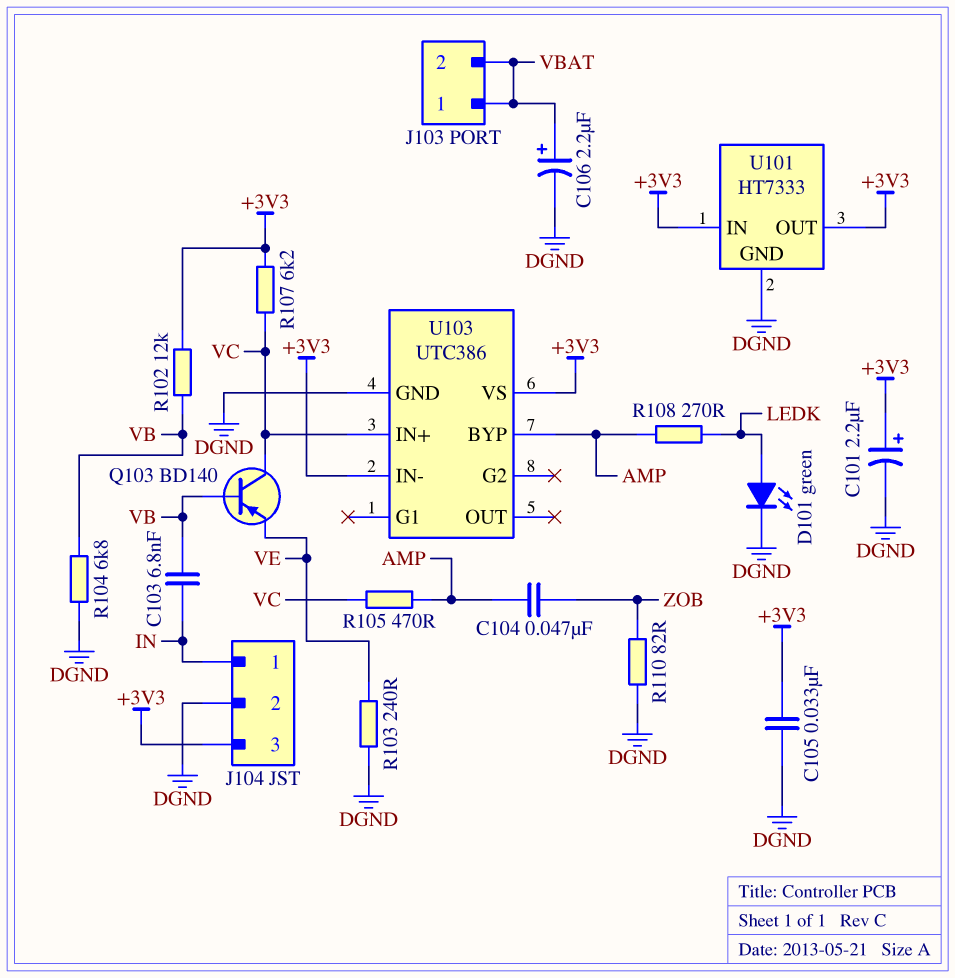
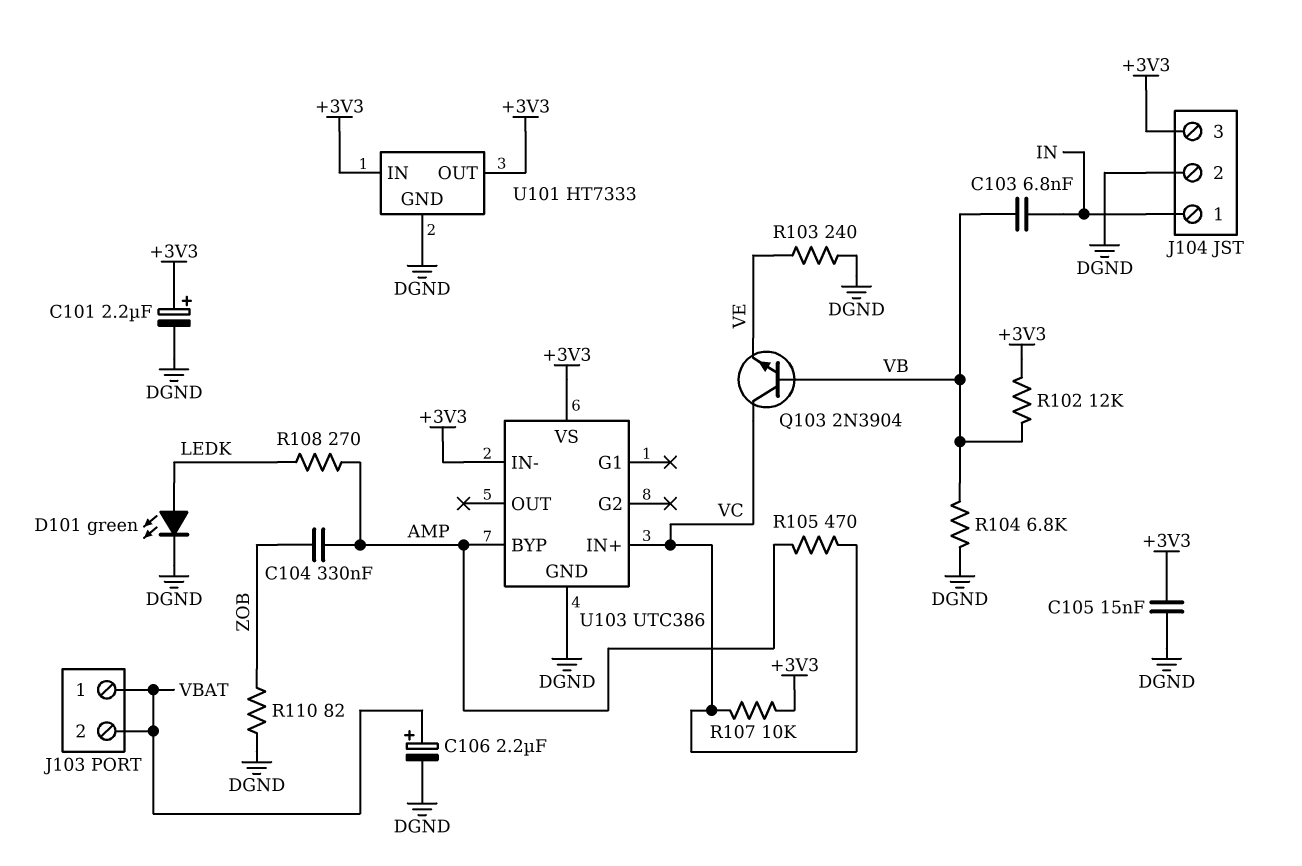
C104: 47nF (AMP, ZOB) -> 330nF (AMP, ZOB)
C105: 33nF (+3V3, DGND) -> 15nF (+3V3, DGND)
Q103: PNP BD140 (B VB, C VC, E VE) -> NPN 2N3904 (B VB, C VC, E VE)
R107: 6.2k (+3V3, VC) -> 10k (+3V3, VC)

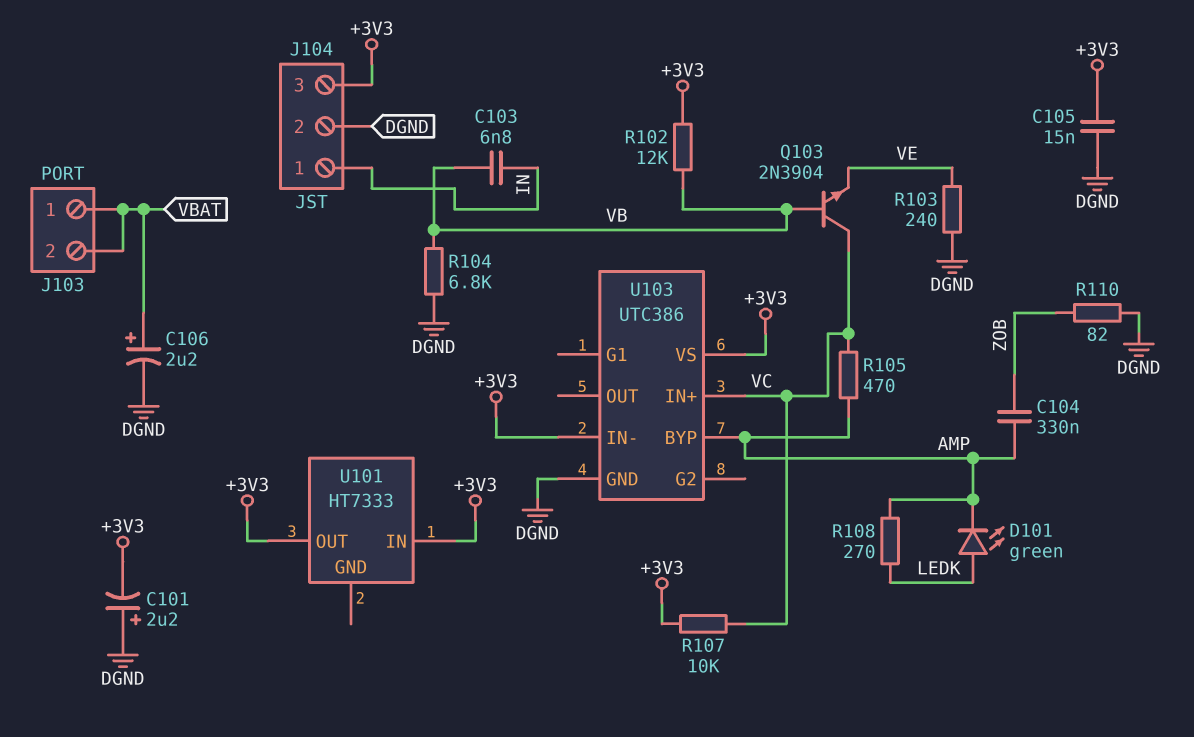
C101: 2.2uF (plus +3V3, minus DGND) -> 2.2uF (plus DGND, minus +3V3)
D101: LED green (A LEDK, K DGND) -> LED green (A LEDK, K AMP)
U101 pin GND: DGND -> none

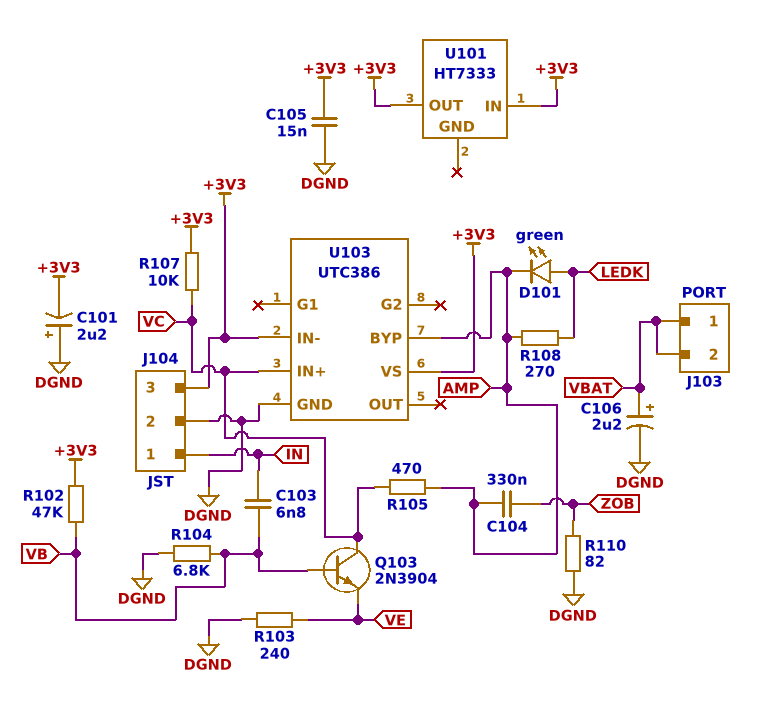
R102: 12k (+3V3, VB) -> 47k (+3V3, VB)

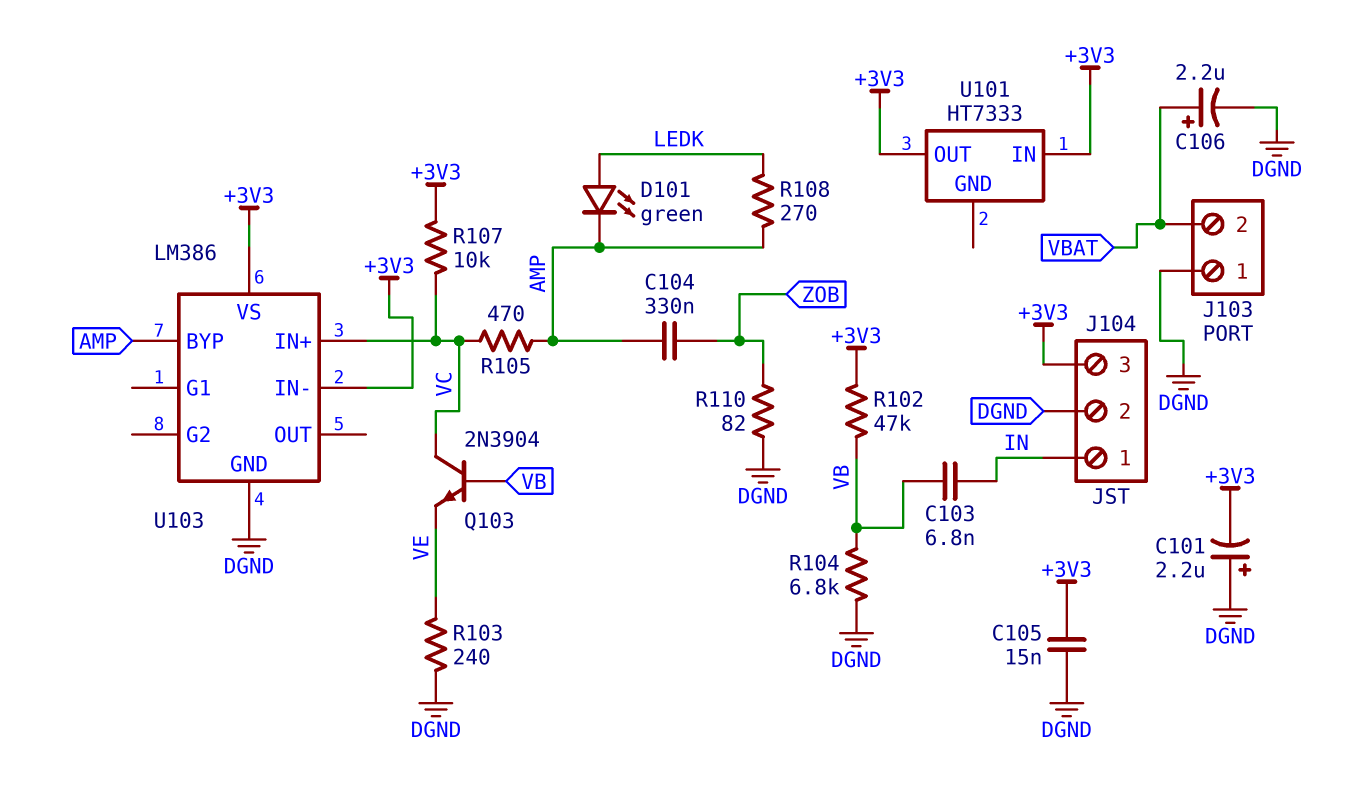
J103 pin 1: VBAT -> DGND
U103: UTC386 -> LM386

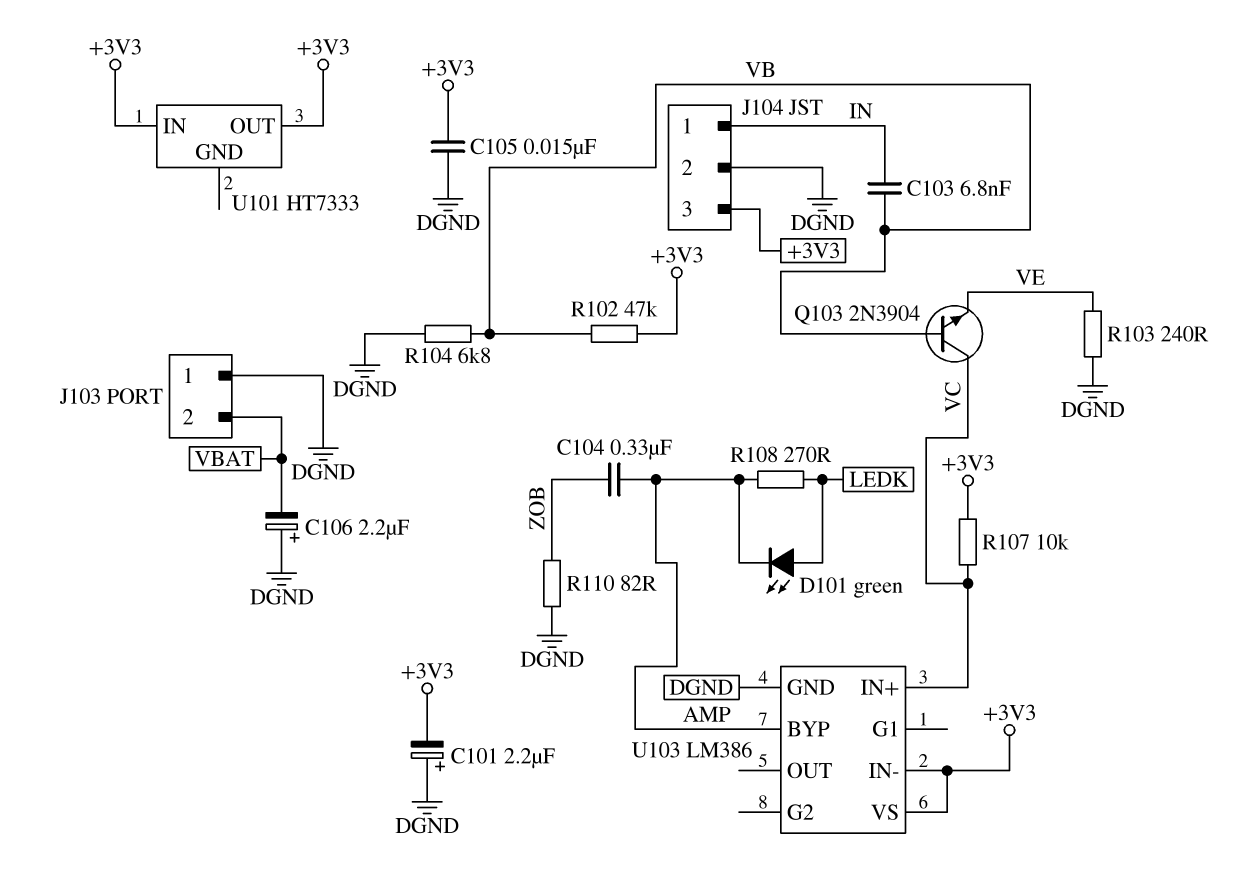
C106: 2.2uF (plus VBAT, minus DGND) -> 2.2uF (plus DGND, minus VBAT)
R105: 470 (AMP, VC) -> none

